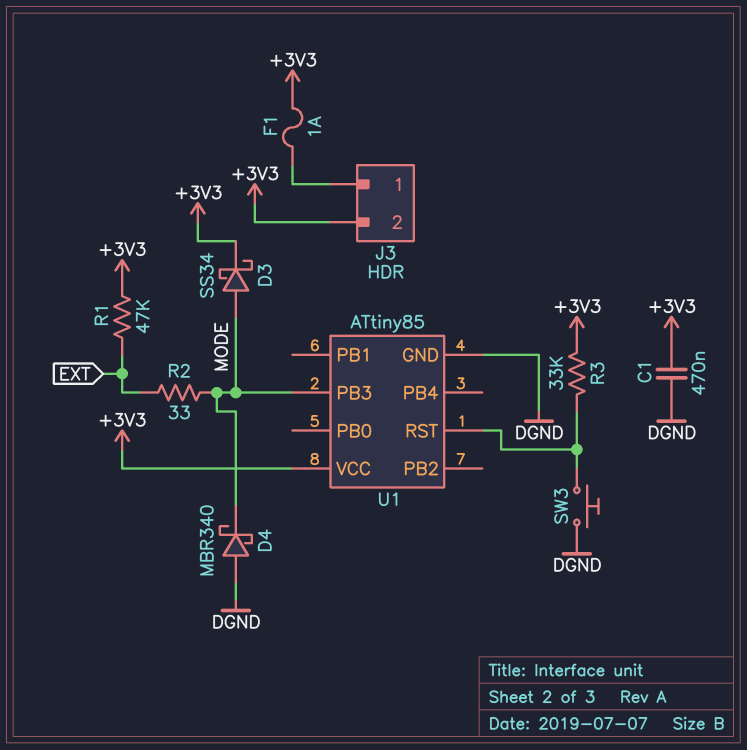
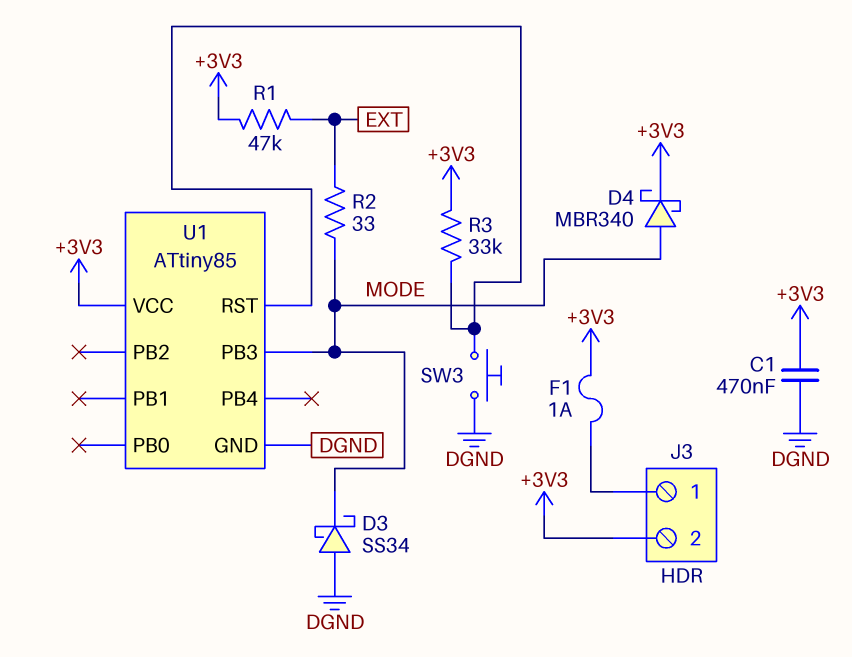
D3: schottky SS34 (A MODE, K +3V3) -> schottky SS34 (A DGND, K MODE)
D4: schottky MBR340 (A DGND, K MODE) -> schottky MBR340 (A MODE, K +3V3)

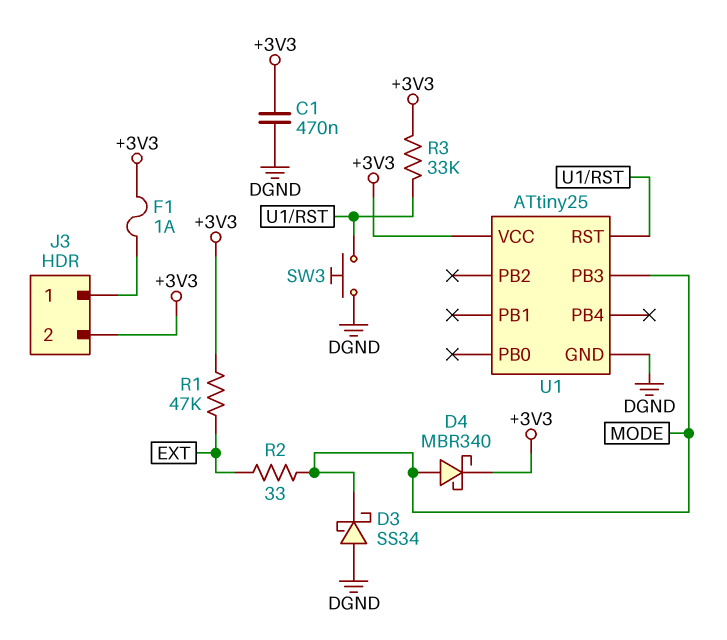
U1: ATtiny85 -> ATtiny25

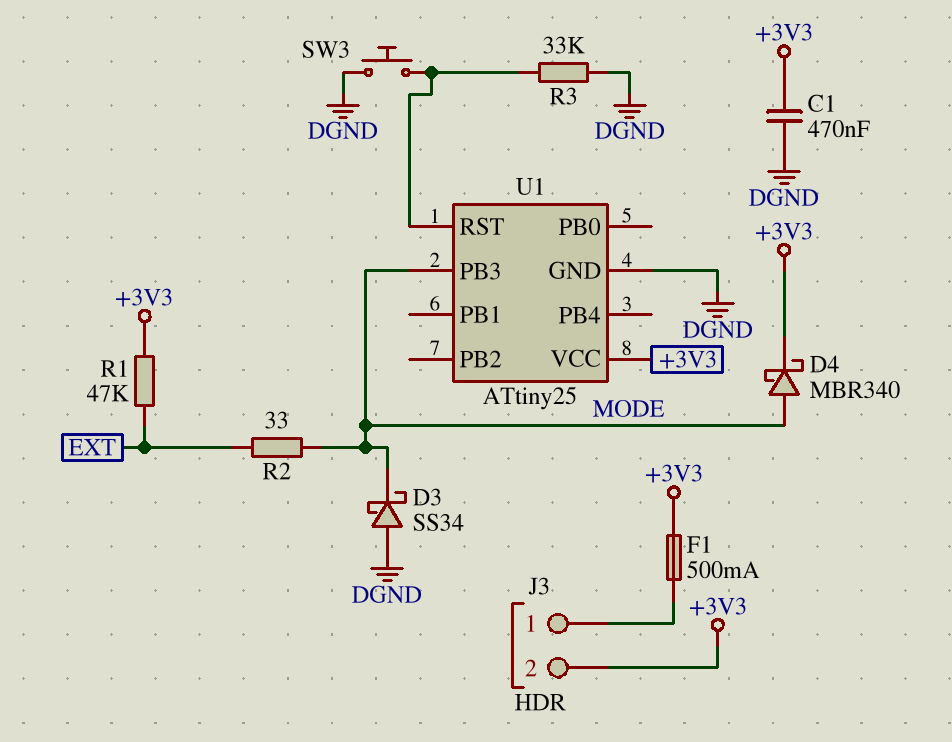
F1: 1A (+3V3, J3/1) -> 500mA (+3V3, J3/1)
R3: 33k (+3V3, U1/RST) -> 33k (DGND, U1/RST)

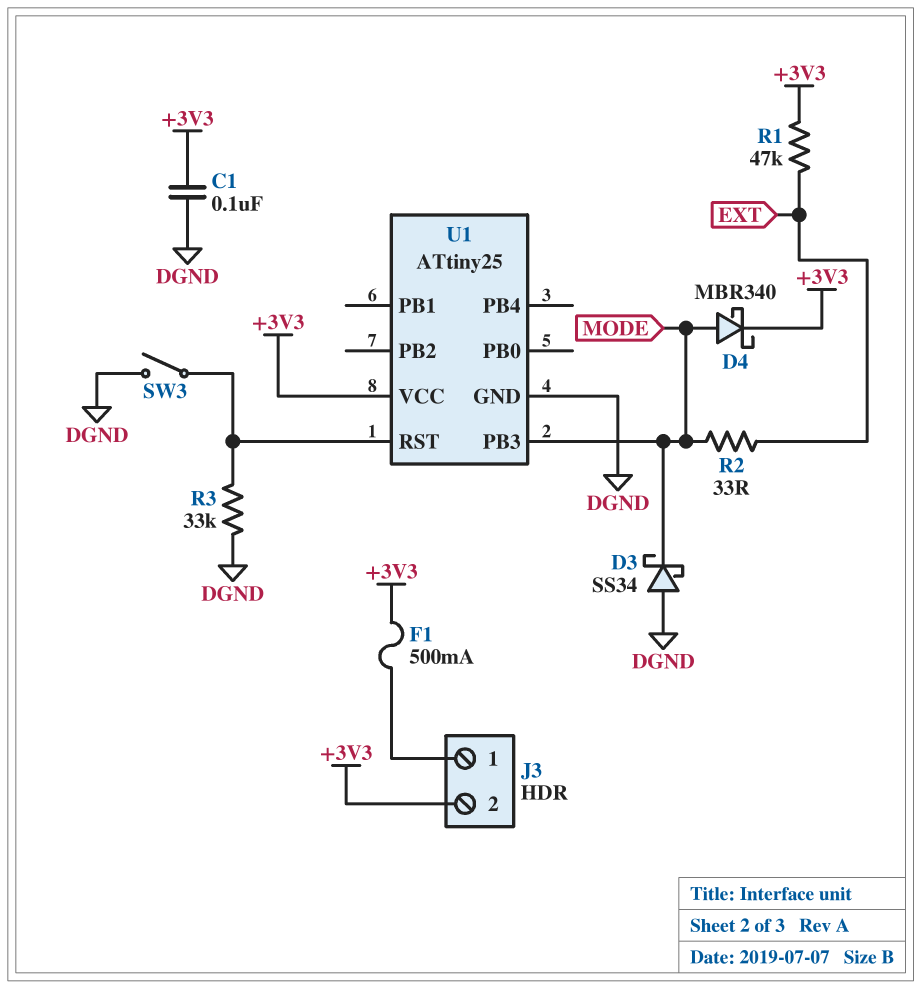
C1: 470nF (+3V3, DGND) -> 100nF (+3V3, DGND)
SW3: button (DGND, U1/RST) -> switch (DGND, U1/RST)

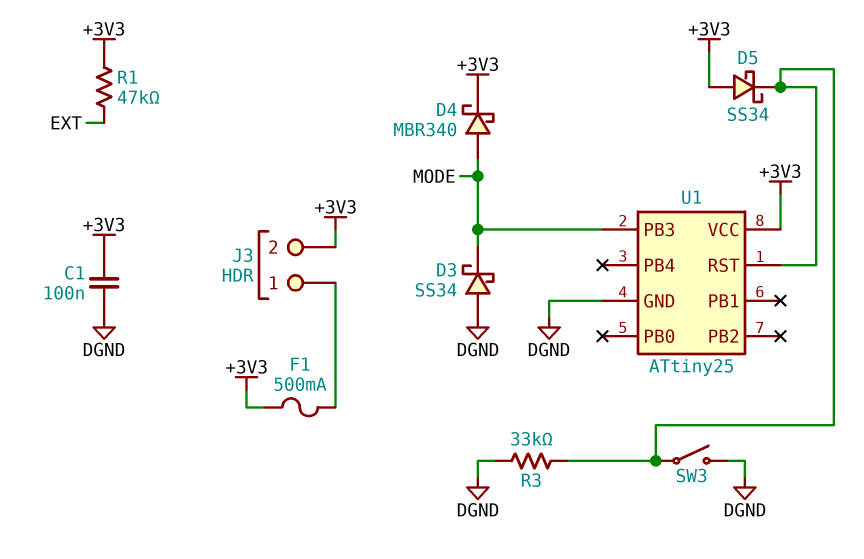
D5: none -> schottky SS34 (A +3V3, K U1/RST)
R2: 33 (EXT, MODE) -> none

